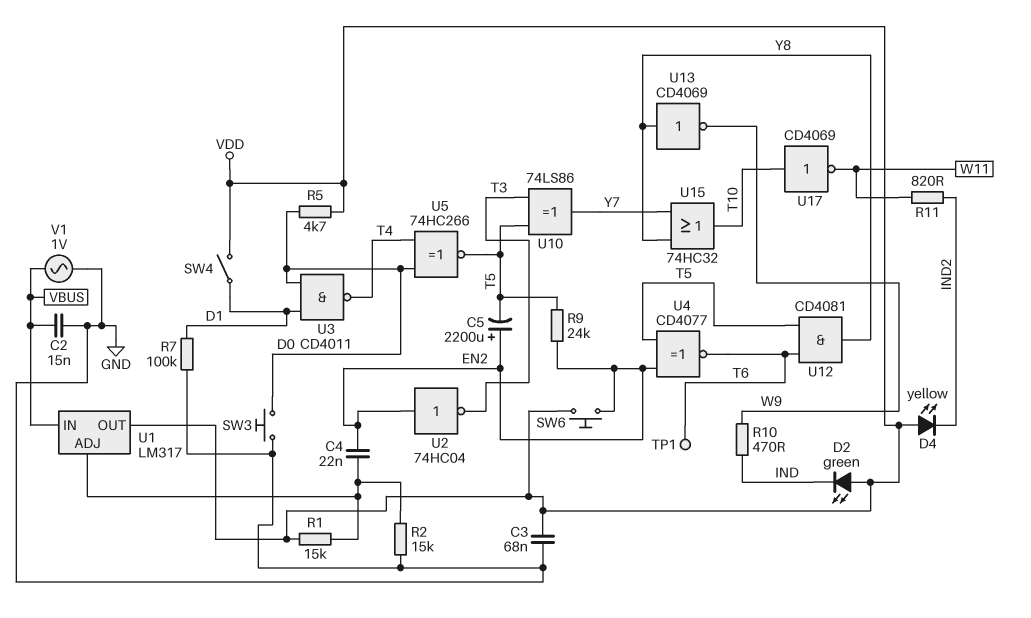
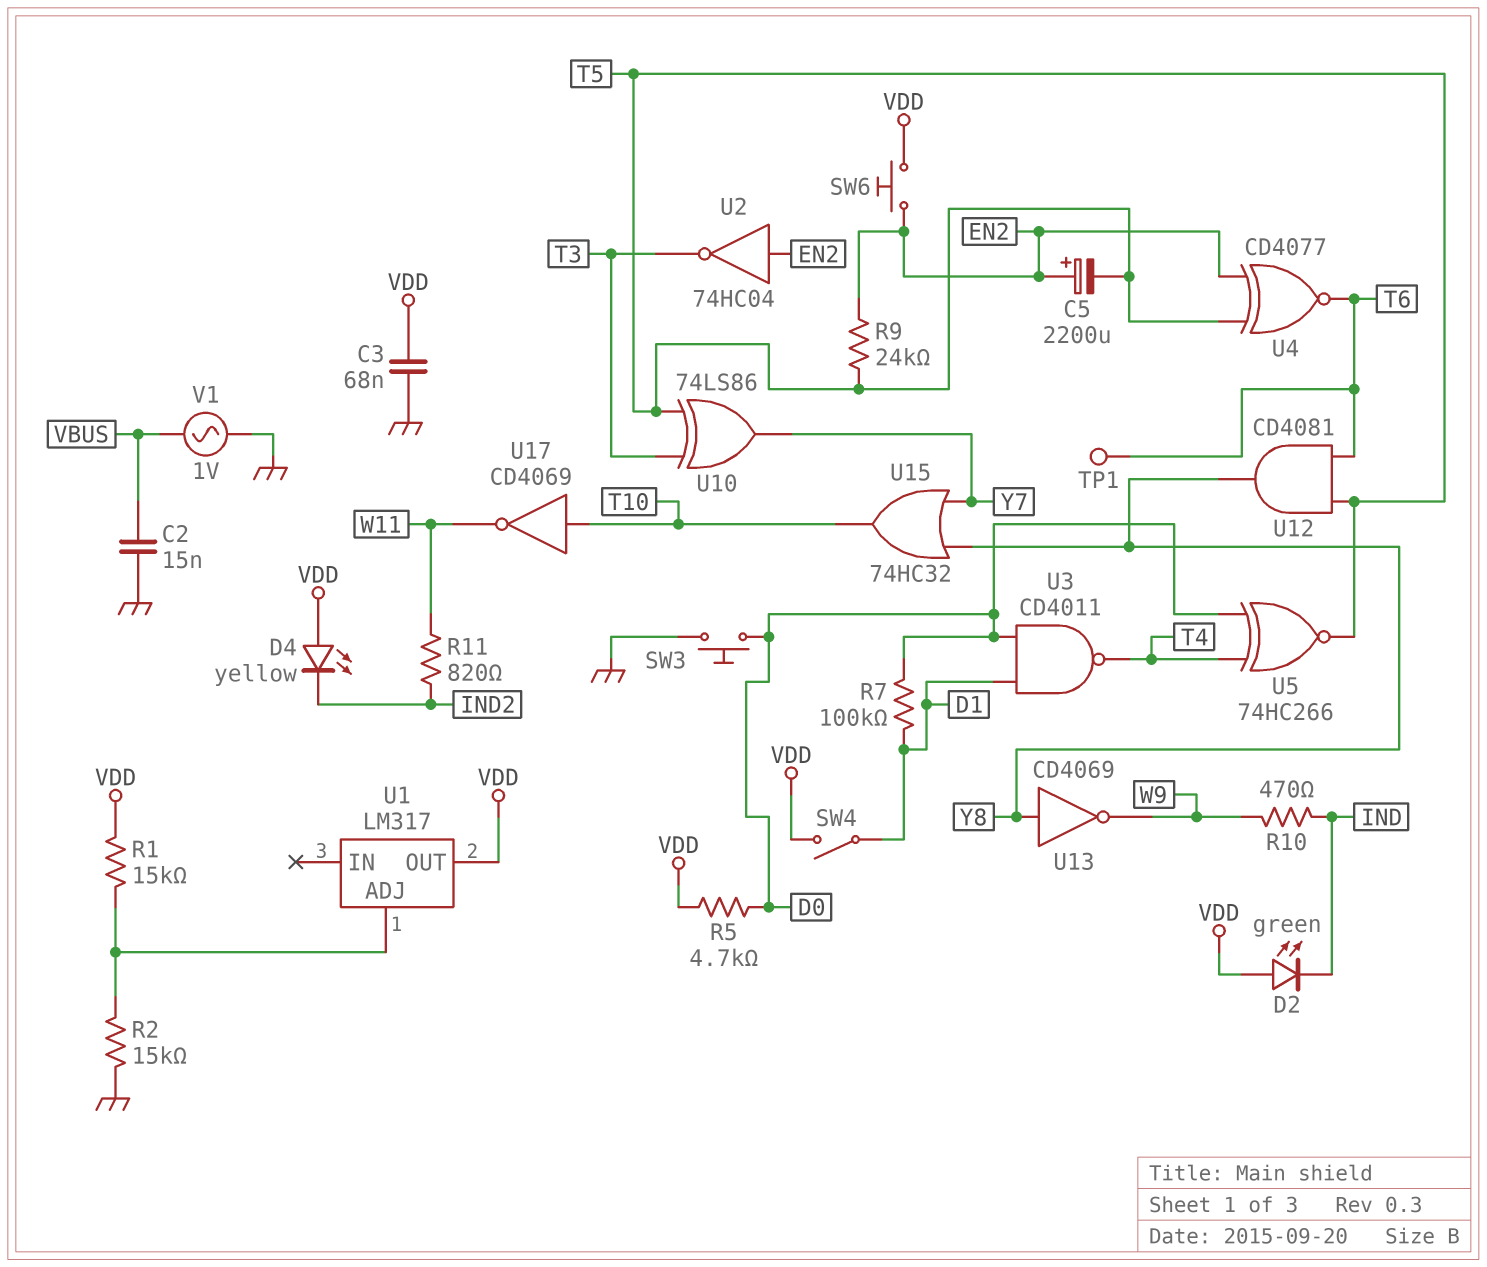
C4: 22nF (EN2, U1/ADJ) -> none
R7: 100k (D1, GND) -> 100k (D0, D1)
U1 pin IN: VBUS -> none

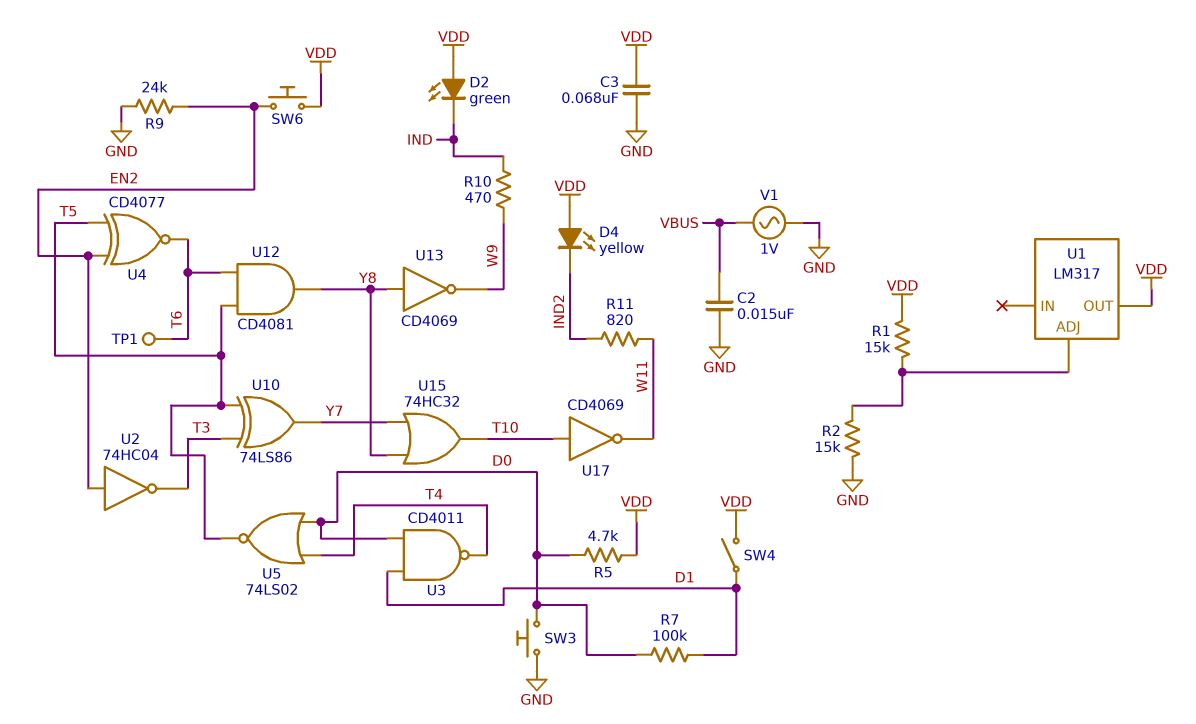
C5: 2200uF (plus EN2, minus T5) -> none
R9: 24k (EN2, T5) -> 24k (EN2, GND)
U5: XNOR 74HC266 (in D0, in T4, out T5) -> NOR 74LS02 (in D0, in T4, out T5)

